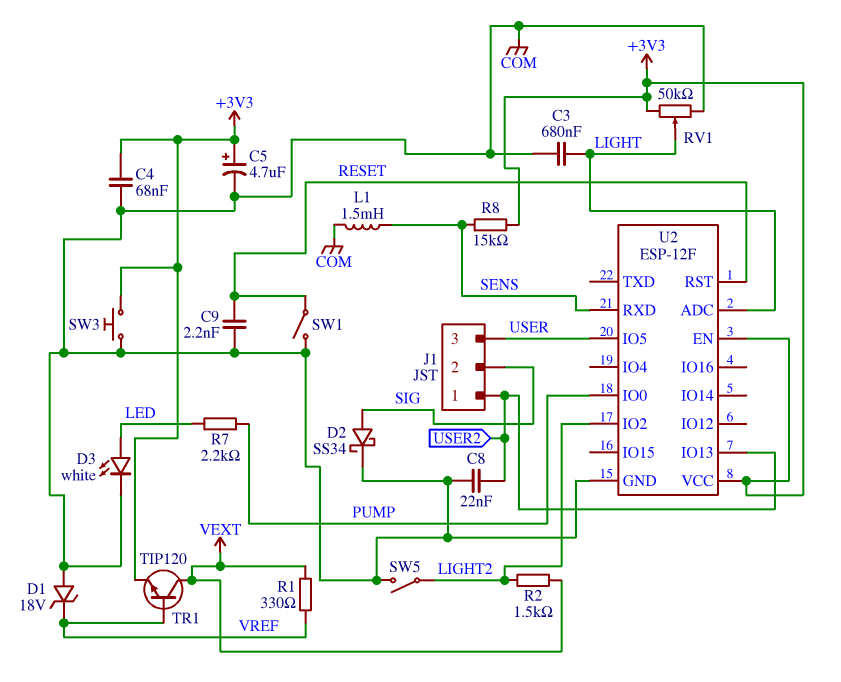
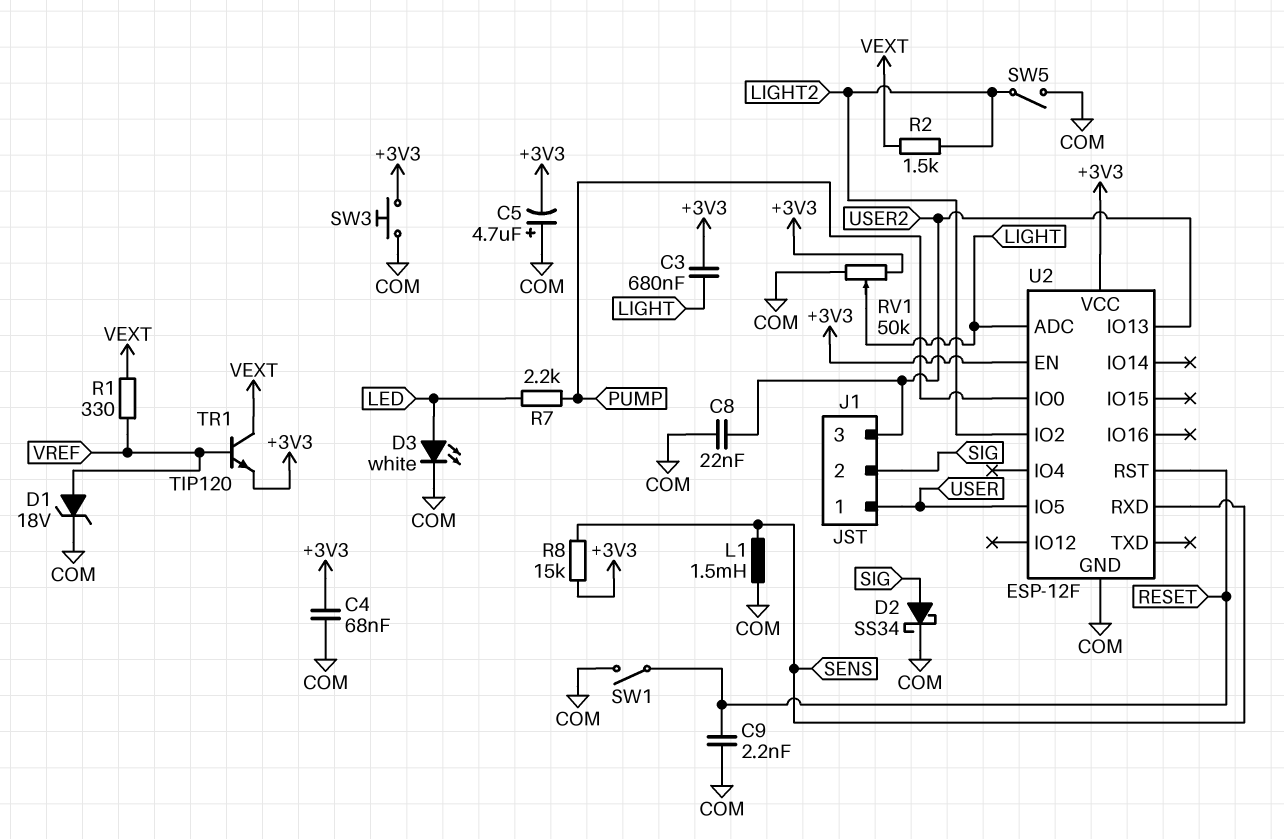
C3: 680nF (COM, LIGHT) -> 680nF (+3V3, LIGHT)
C5: 4.7uF (plus +3V3, minus COM) -> 4.7uF (plus COM, minus +3V3)
D1: zener 18V (A COM, K VREF) -> zener 18V (A VREF, K COM)
J1 pin 1: USER2 -> USER
J1 pin 3: USER -> USER2

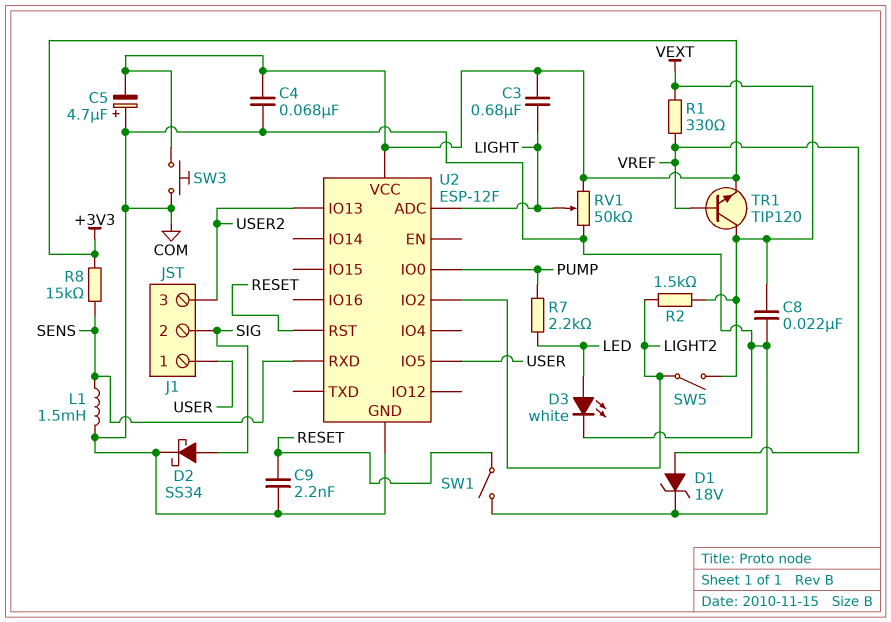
C8: 22nF (COM, USER2) -> 22nF (COM, VEXT)
SW5: switch (COM, LIGHT2) -> switch (LIGHT2, VEXT)
U2 pin EN: +3V3 -> none

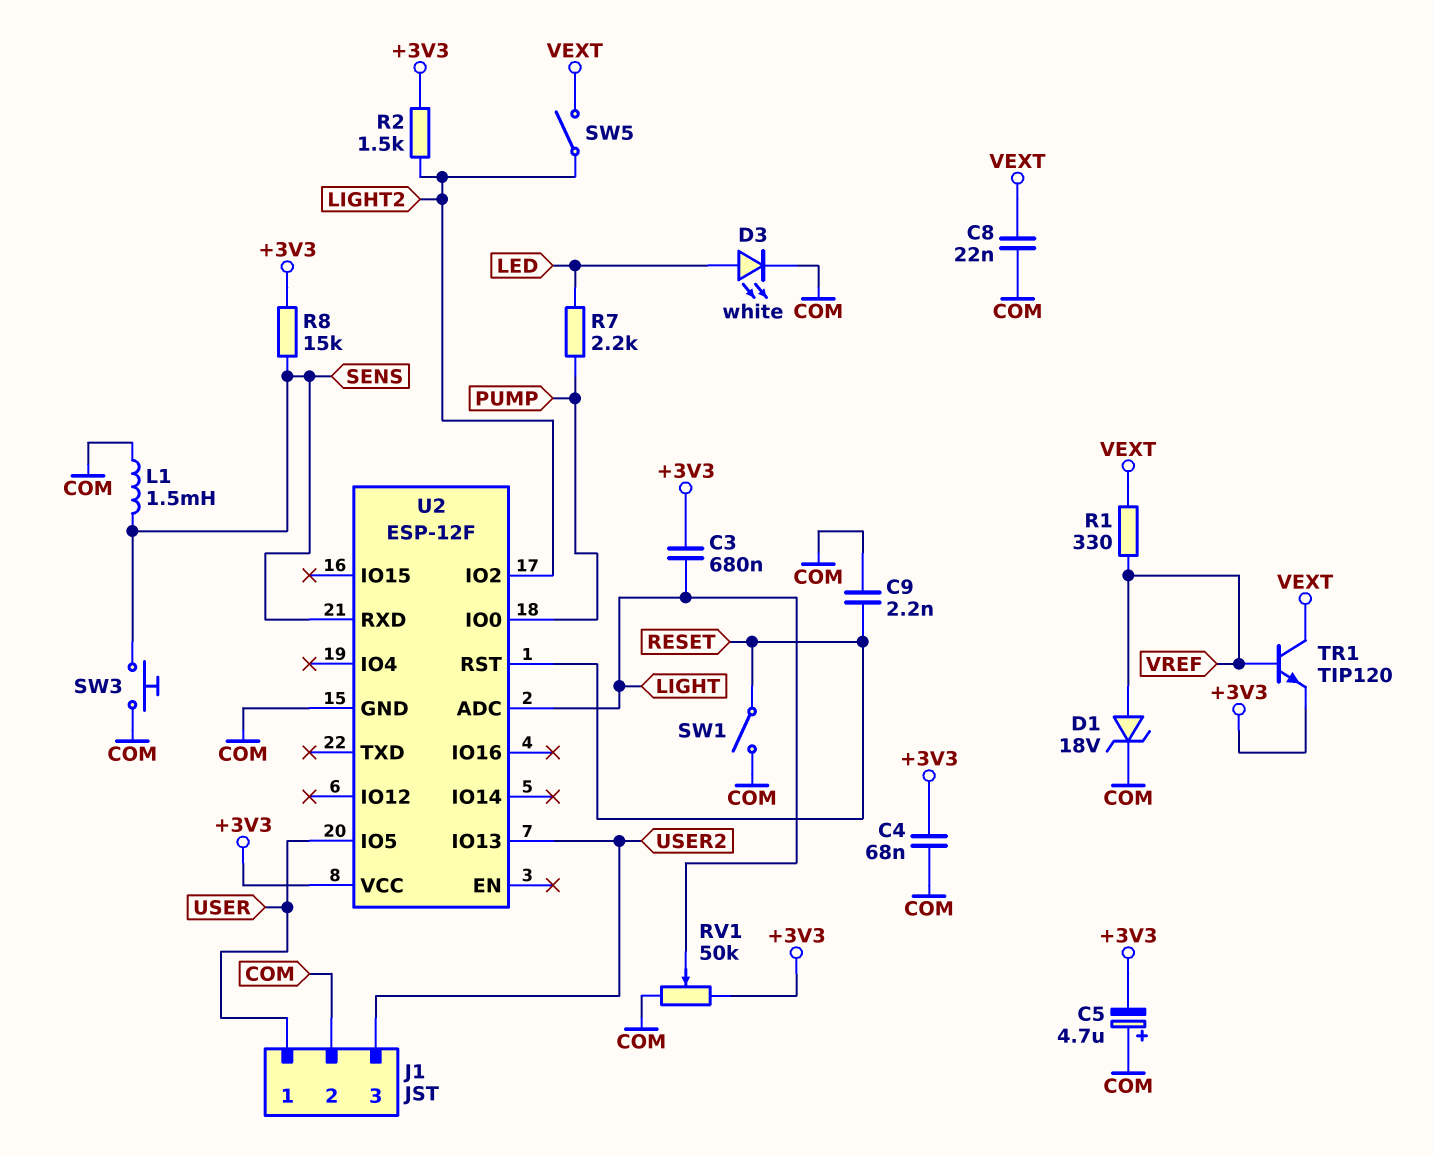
D2: schottky SS34 (A SIG, K COM) -> none
J1 pin 2: SIG -> COM
R2: 1.5k (LIGHT2, VEXT) -> 1.5k (+3V3, LIGHT2)
SW3: button (+3V3, COM) -> button (COM, SENS)

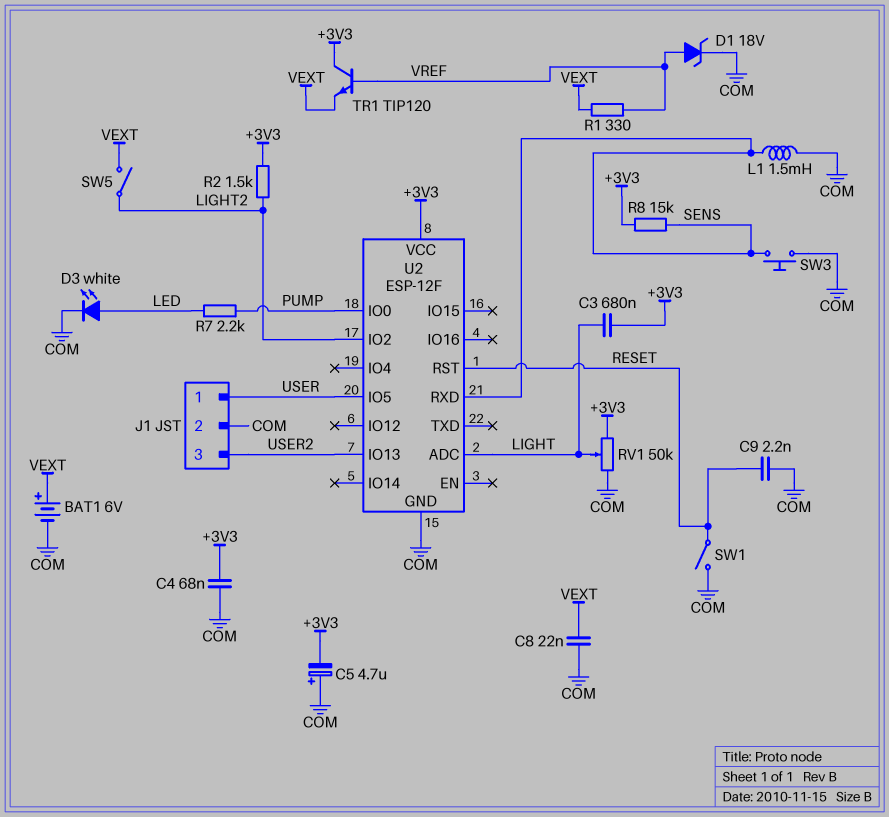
BAT1: none -> 6V (plus VEXT, minus COM)
TR1: NPN TIP120 (B VREF, C VEXT, E +3V3) -> NPN TIP120 (B VREF, C +3V3, E VEXT)

